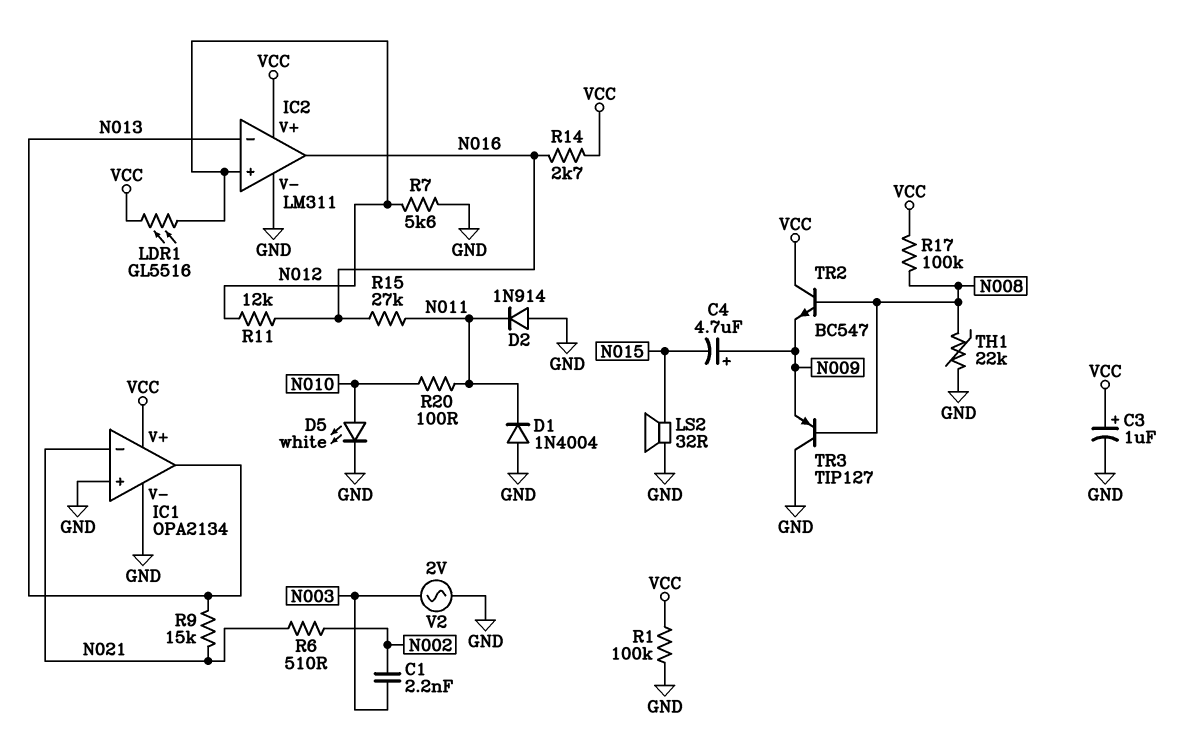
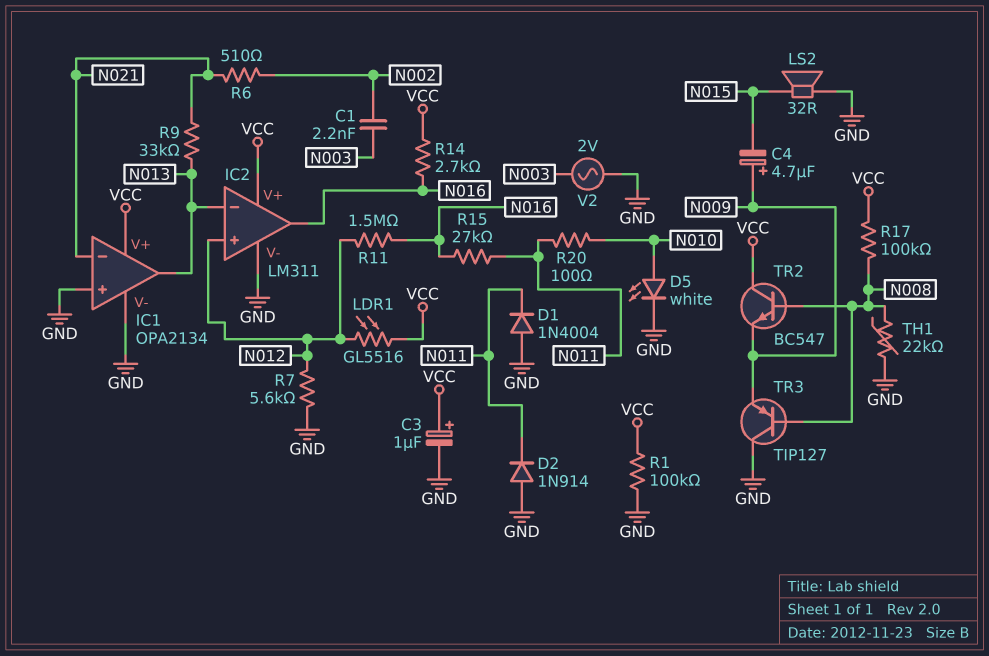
R9: 15k (N013, N021) -> 33k (N013, N021)
R11: 12k (N012, N016) -> 1.5M (N012, N016)

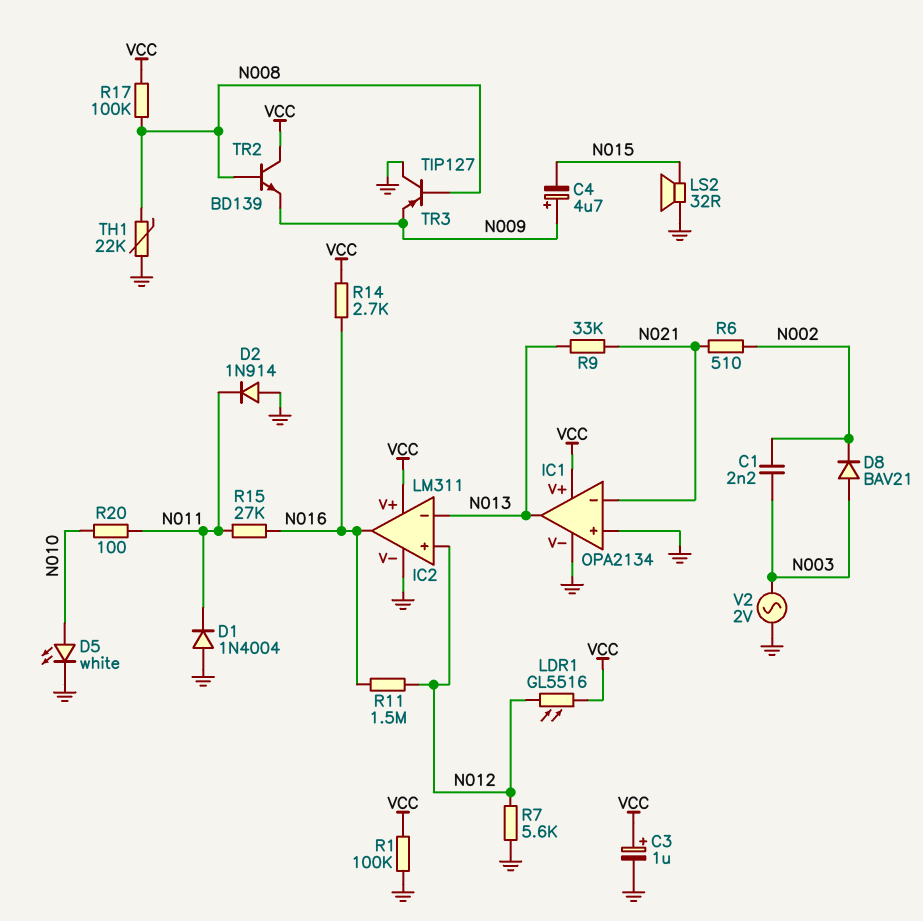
D8: none -> diode BAV21 (A N003, K N002)
TR2: NPN BC547 (B N008, C VCC, E N009) -> NPN BD139 (B N008, C VCC, E N009)

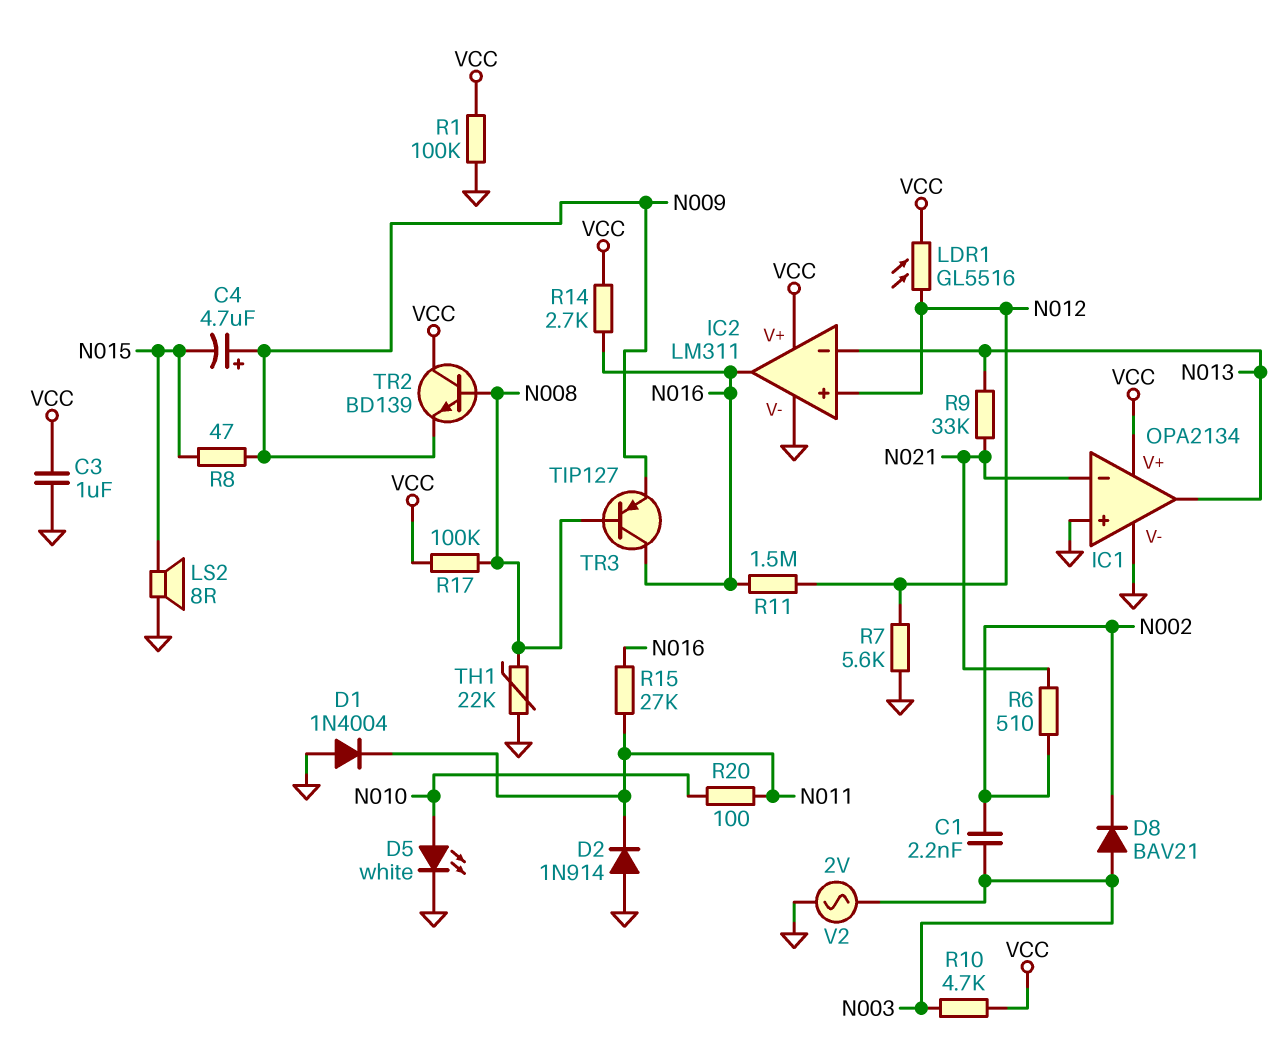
C3: 1uF (plus VCC, minus GND) -> 1uF (GND, VCC)
LS2: speaker 32R (GND, N015) -> speaker 8R (GND, N015)
R8: none -> 47 (N009, N015)
R10: none -> 4.7k (N003, VCC)
TR3: PNP TIP127 (B N008, C GND, E N009) -> PNP TIP127 (B N008, C N016, E N009)

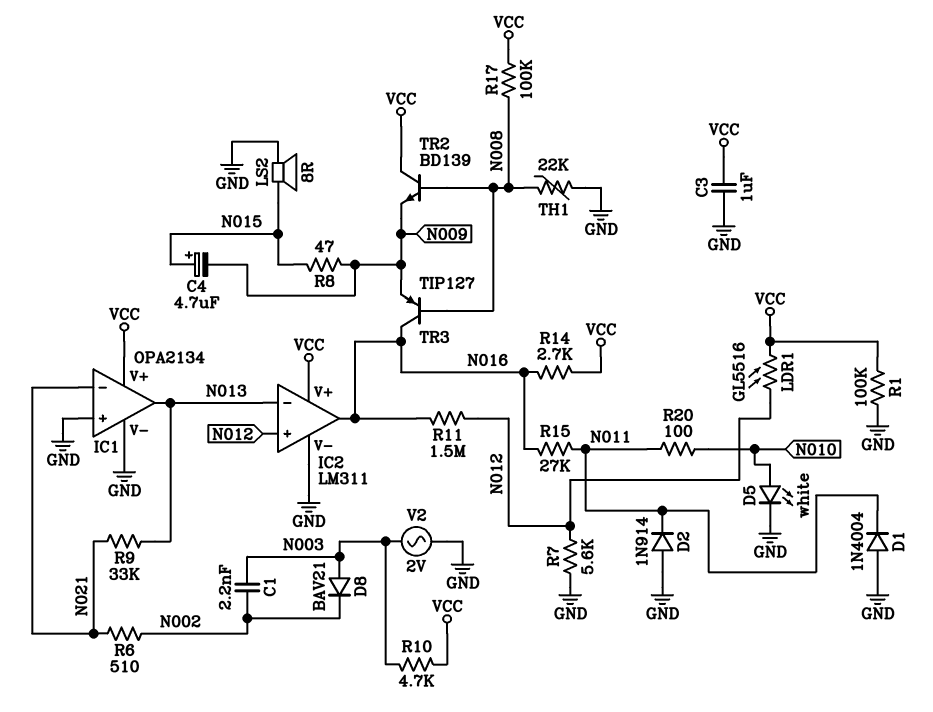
C4: 4.7uF (plus N009, minus N015) -> 4.7uF (plus N015, minus N009)

